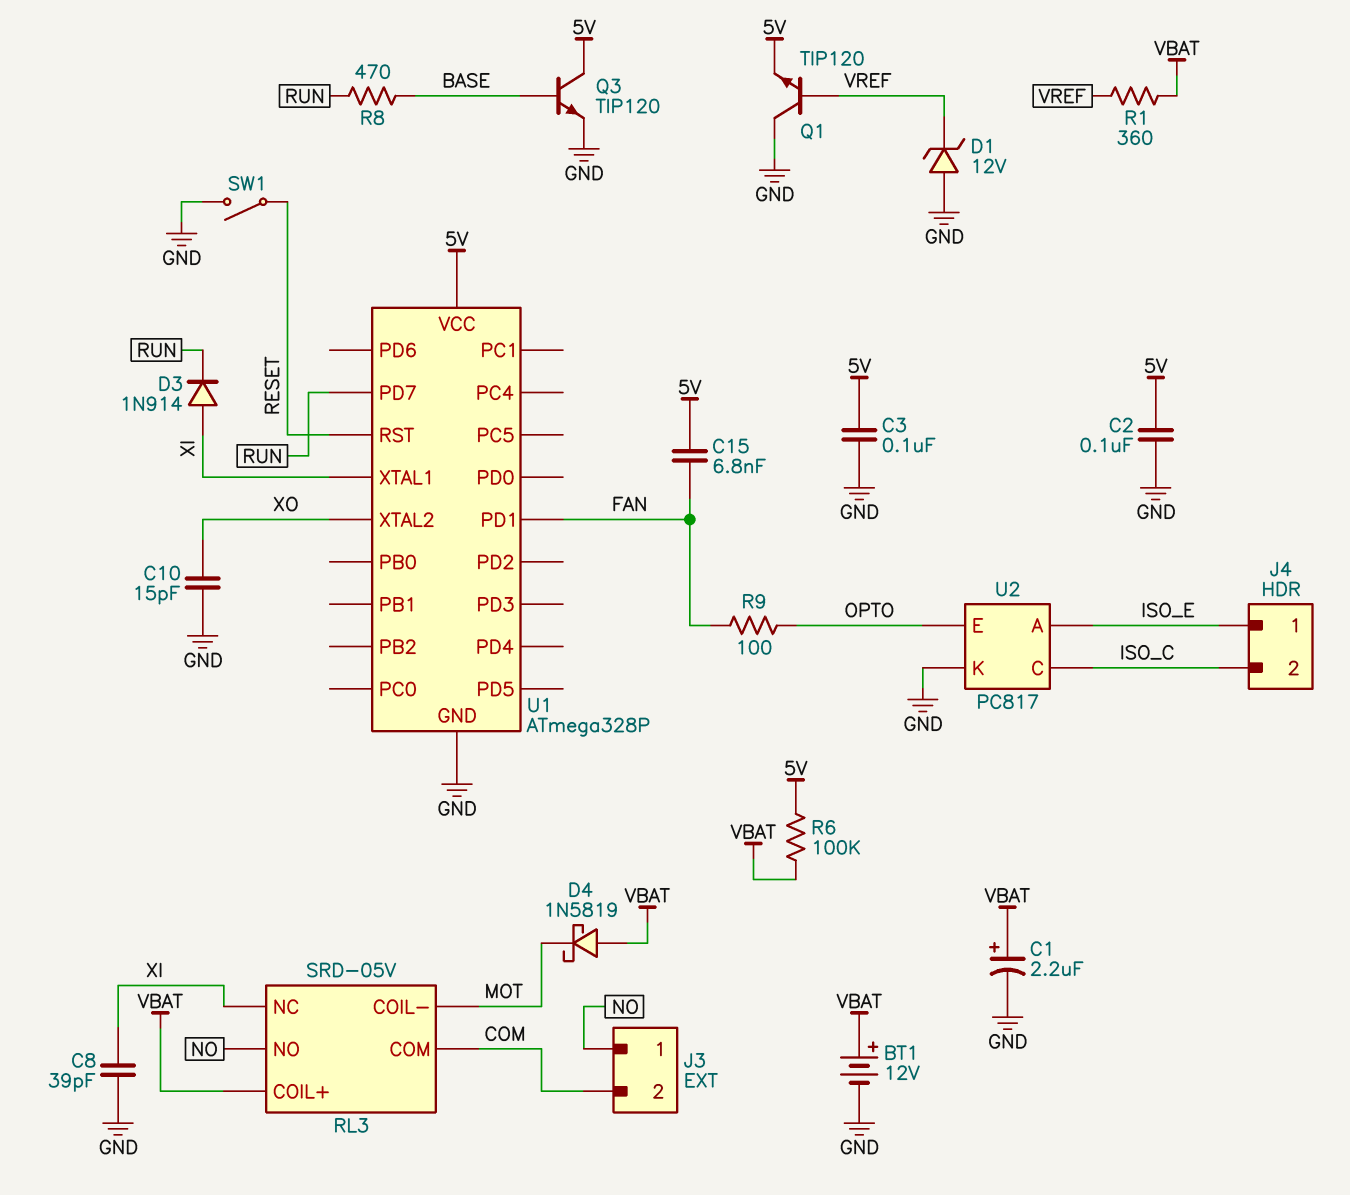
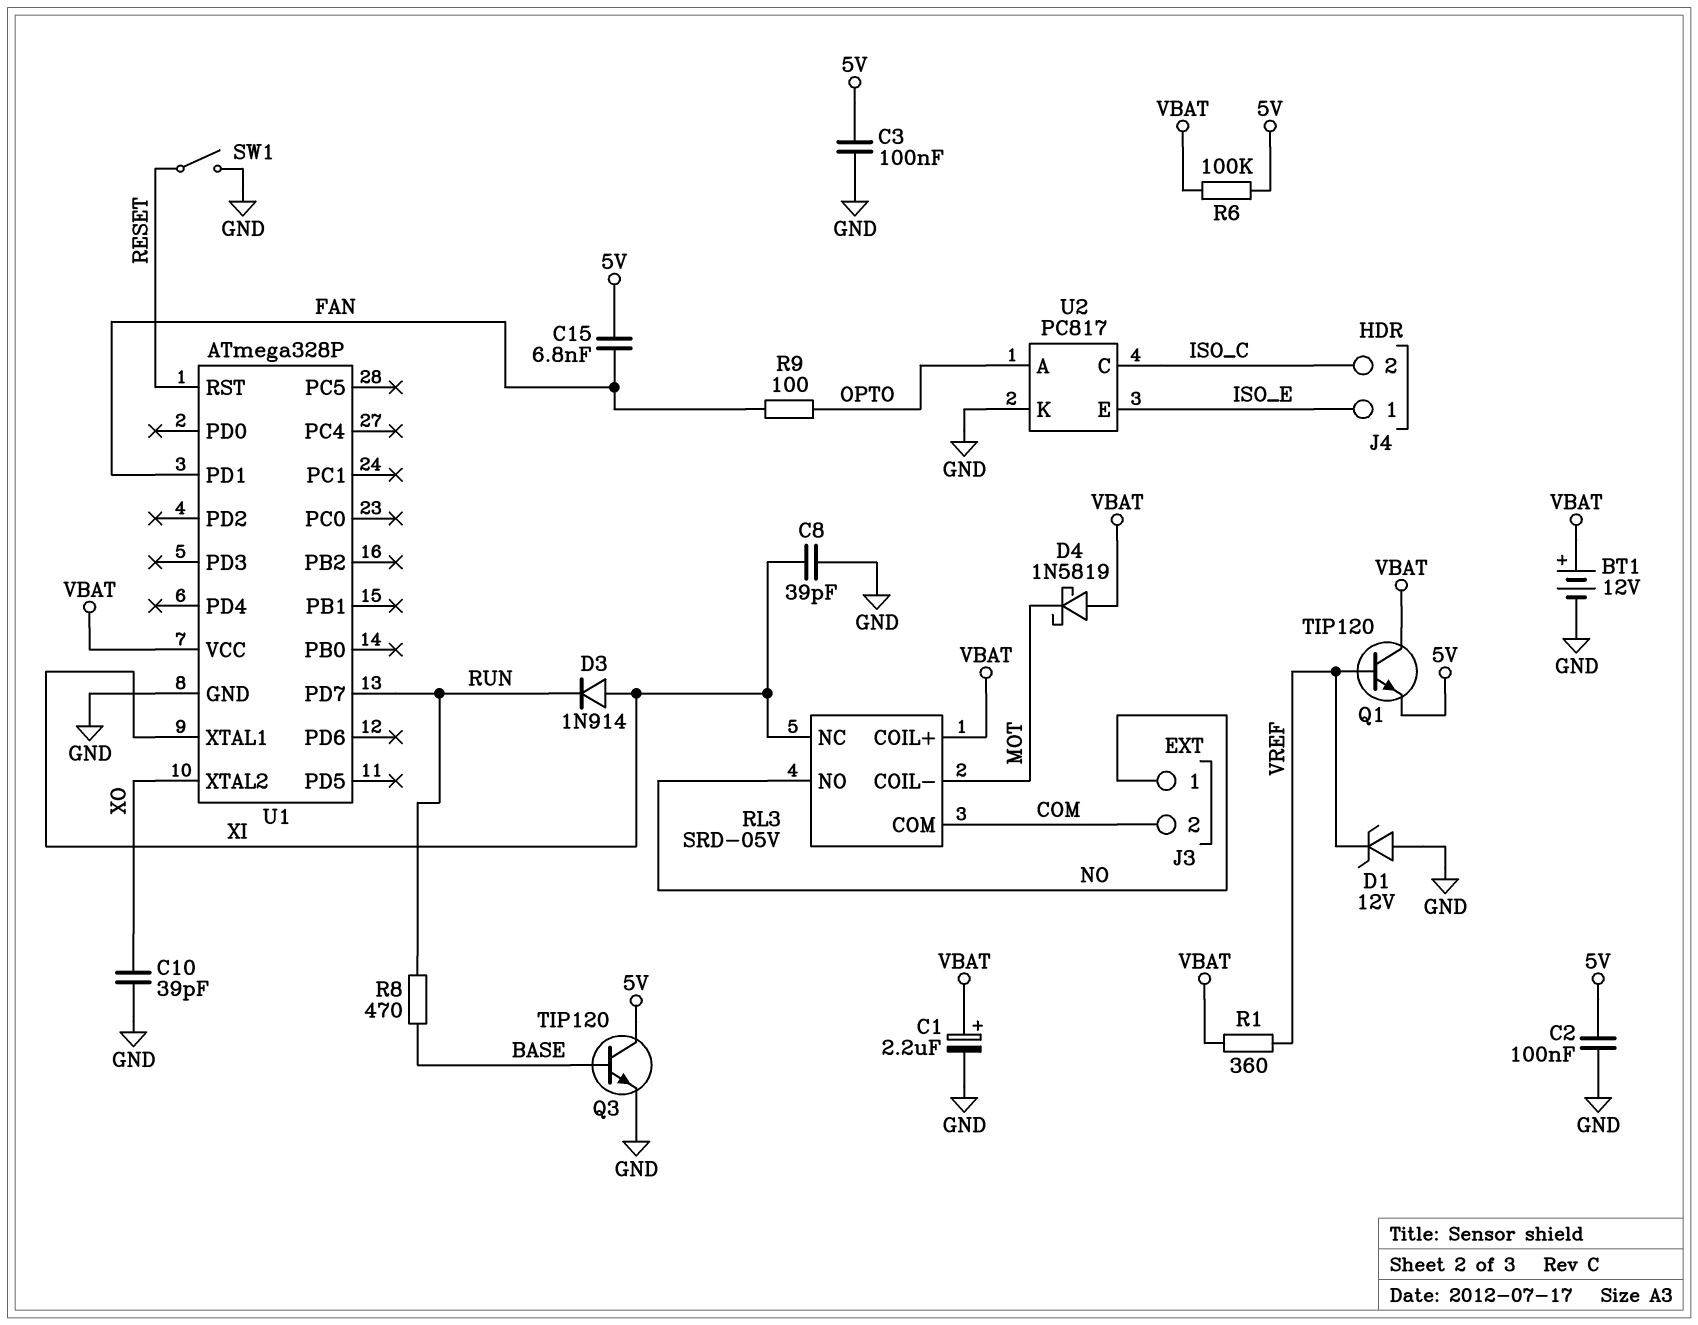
C10: 15pF (GND, XO) -> 39pF (GND, XO)
Q1: NPN TIP120 (B VREF, C GND, E 5V) -> NPN TIP120 (B VREF, C VBAT, E 5V)
U1 pin VCC: 5V -> VBAT
U2 pin A: ISO_E -> OPTO
U2 pin E: OPTO -> ISO_E

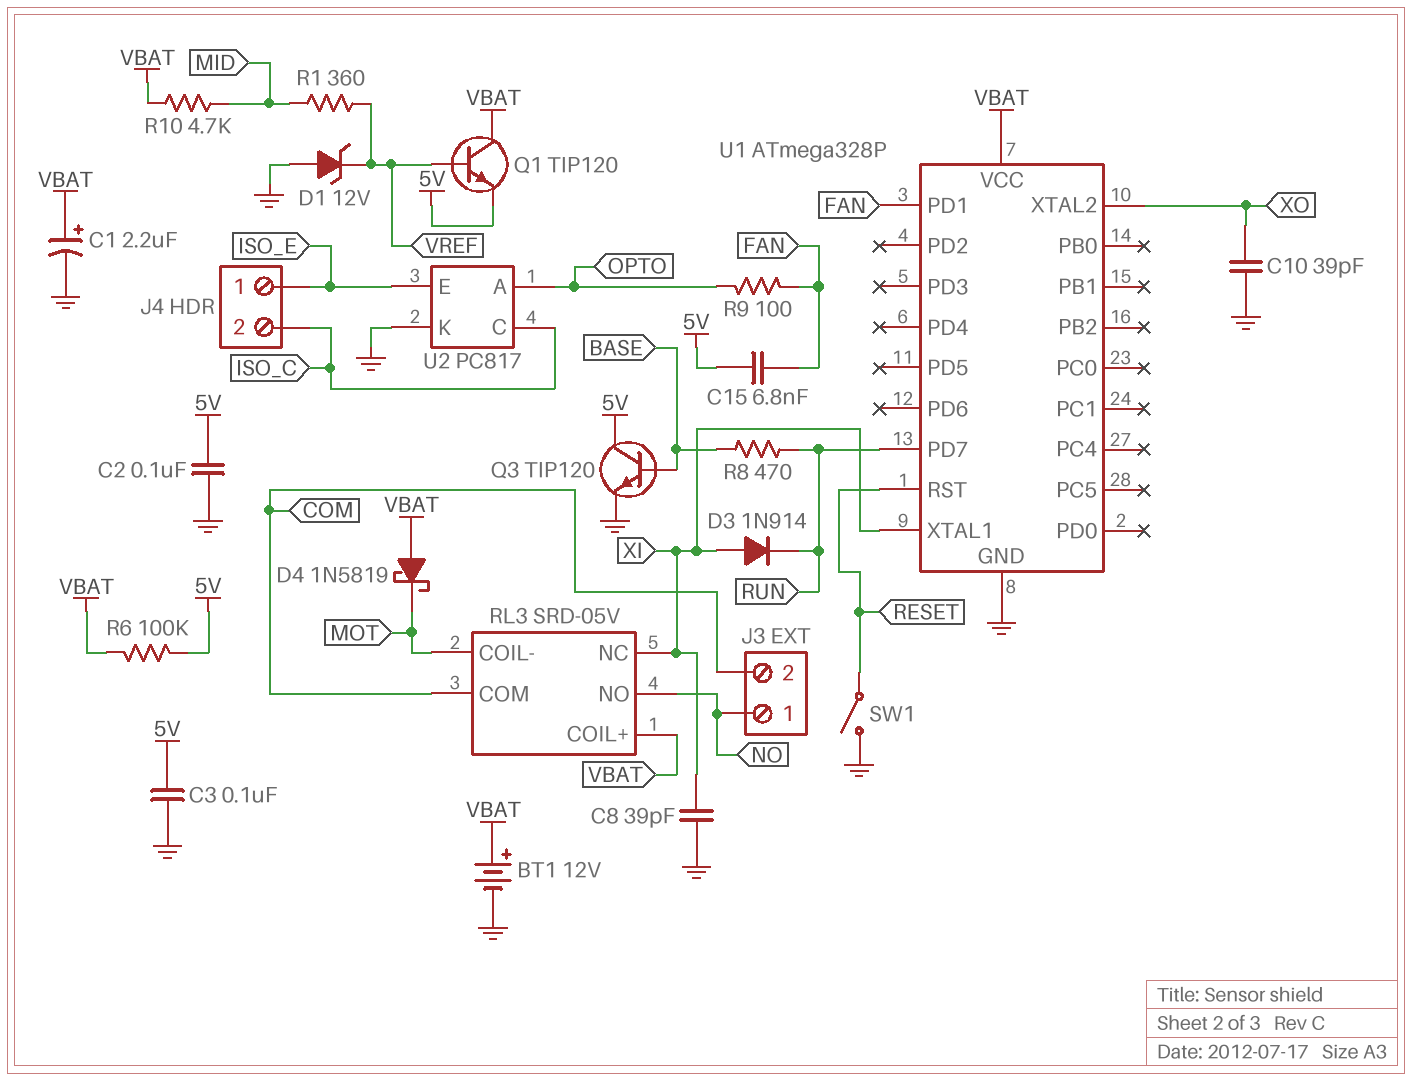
R1: 360 (VBAT, VREF) -> 360 (MID, VREF)
R10: none -> 4.7k (MID, VBAT)

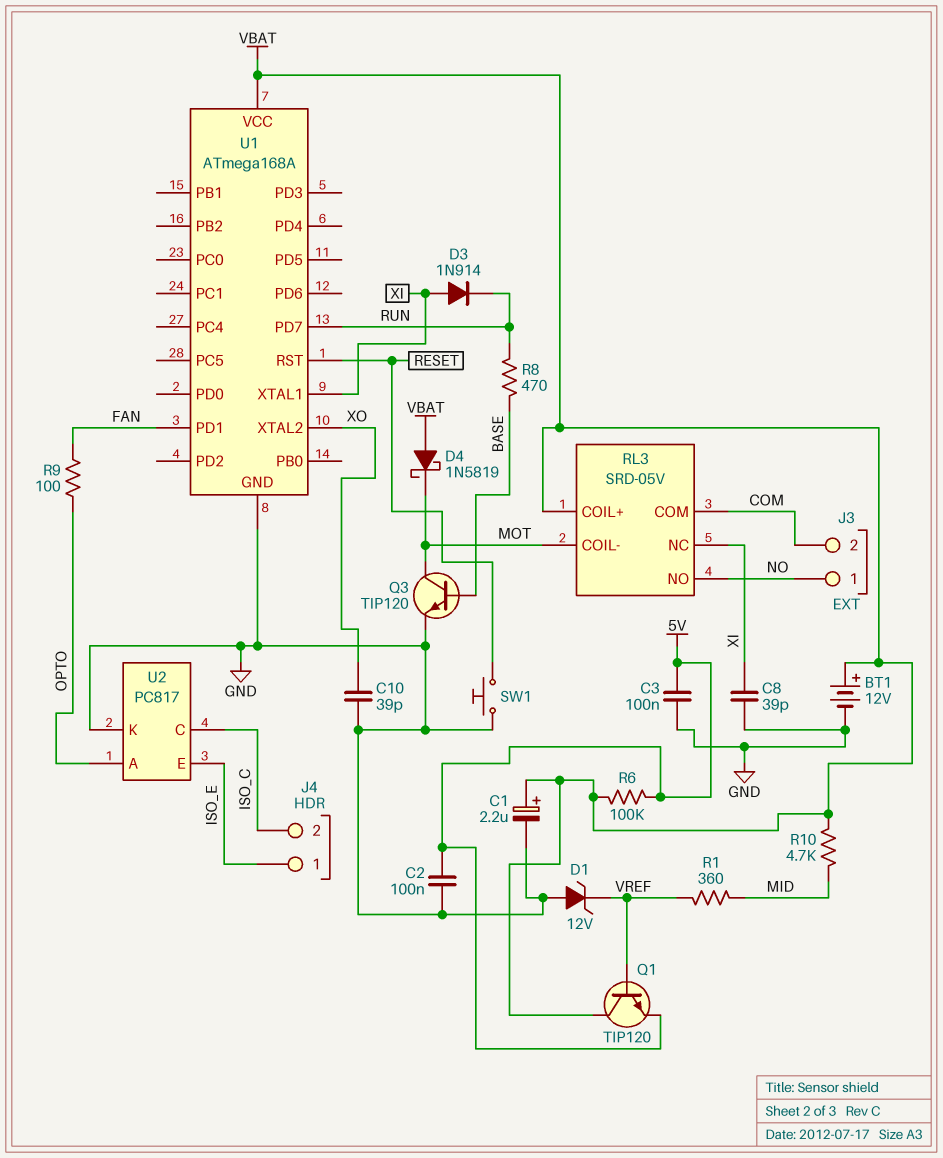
C15: 6.8nF (5V, FAN) -> none
Q3: NPN TIP120 (B BASE, C 5V, E GND) -> NPN TIP120 (B BASE, C MOT, E GND)
SW1: switch (GND, RESET) -> button (GND, RESET)
U1: ATmega328P -> ATmega168A

